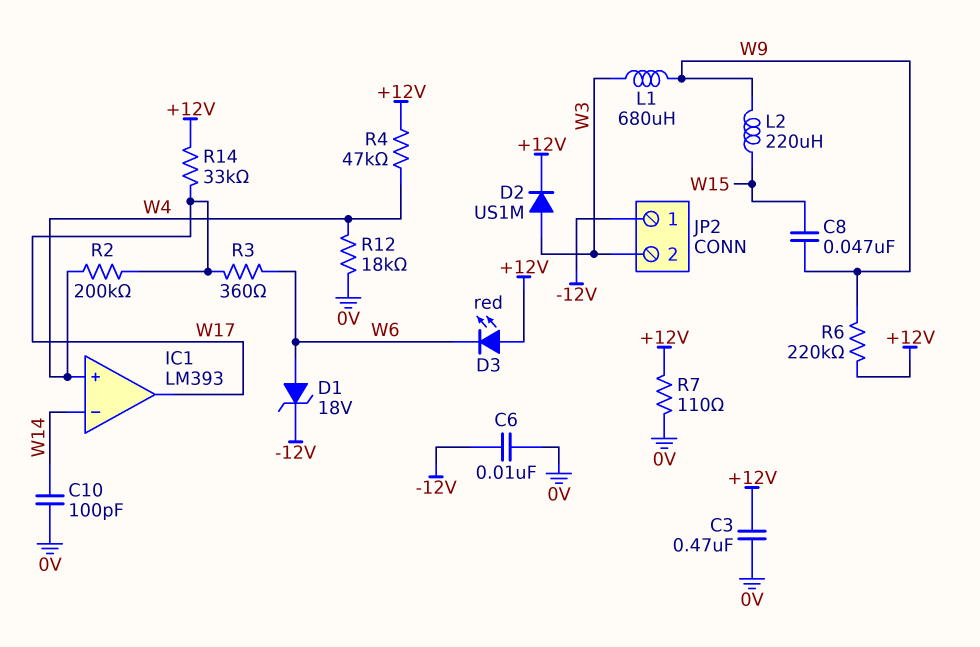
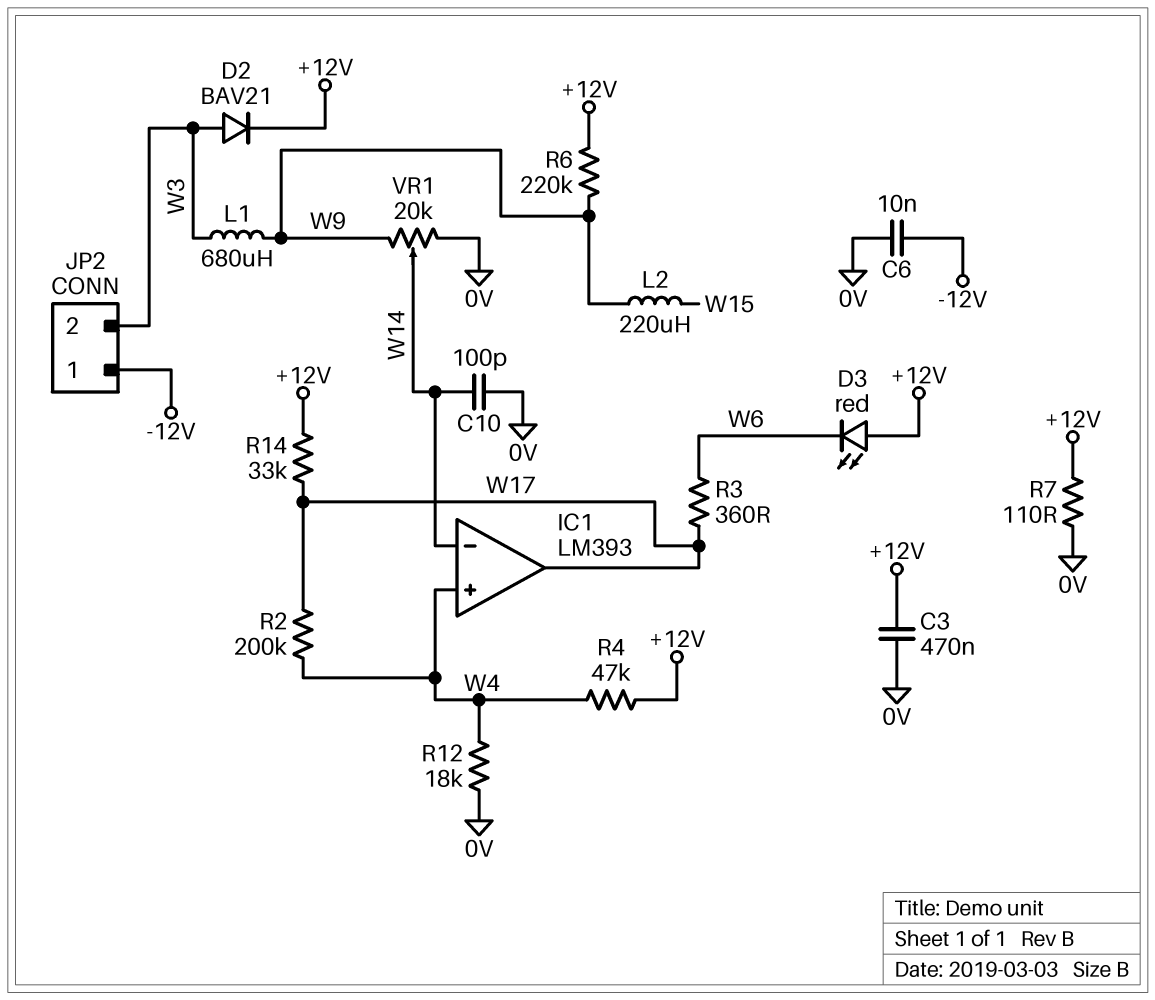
C8: 47nF (W9, W15) -> none
D1: zener 18V (A W6, K -12V) -> none
D2: diode US1M (A W3, K +12V) -> diode BAV21 (A W3, K +12V)
VR1: none -> 20k (0V, W9, wiper W14)

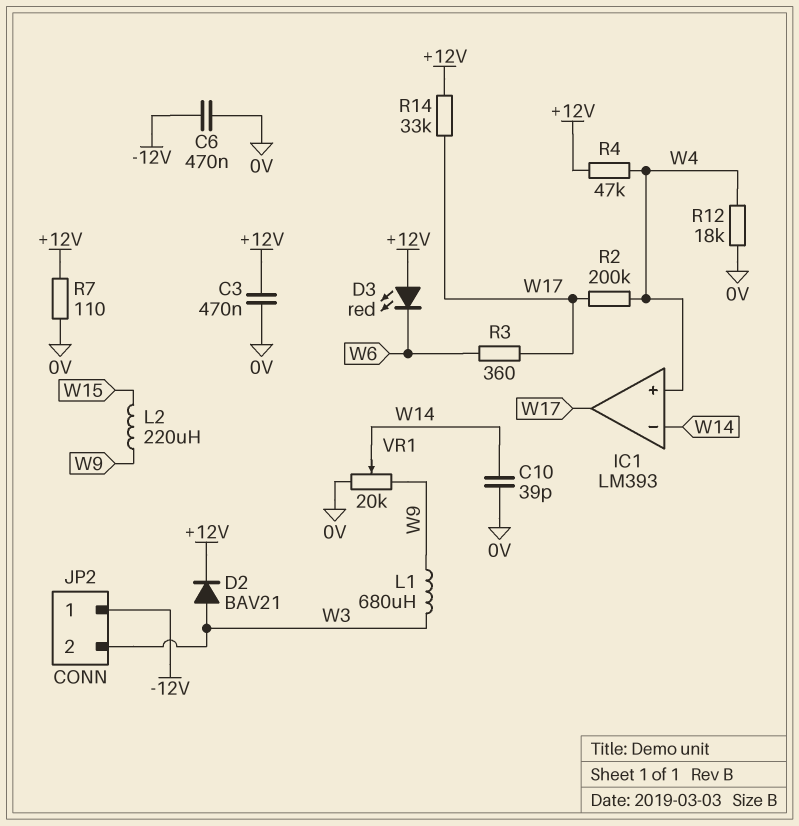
C6: 10nF (-12V, 0V) -> 470nF (-12V, 0V)
C10: 100pF (0V, W14) -> 39pF (0V, W14)
R6: 220k (+12V, W9) -> none

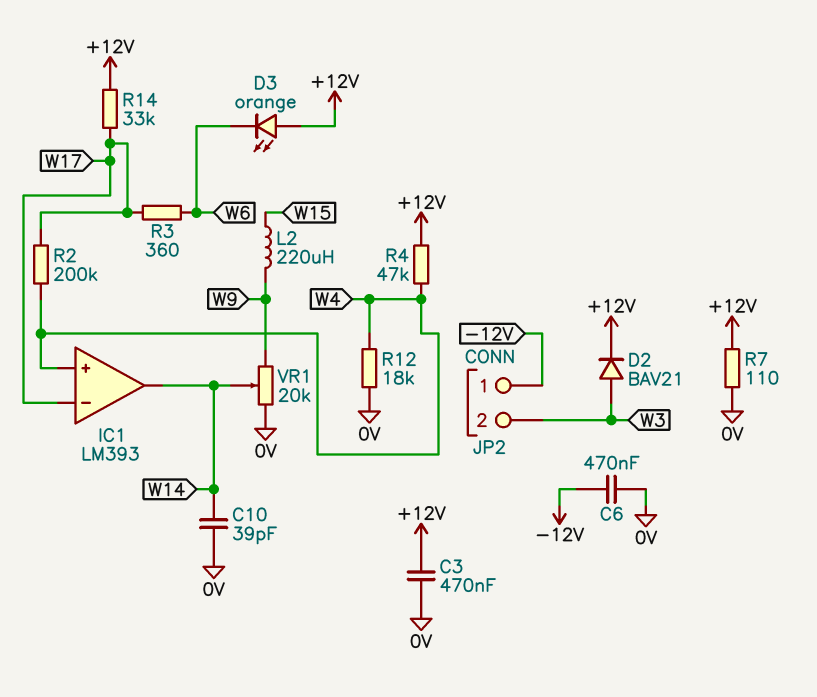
D3: LED red (A +12V, K W6) -> LED orange (A +12V, K W6)
IC1 pin in-: W14 -> W17
IC1 pin out: W17 -> W14
L1: 680uH (W3, W9) -> none

